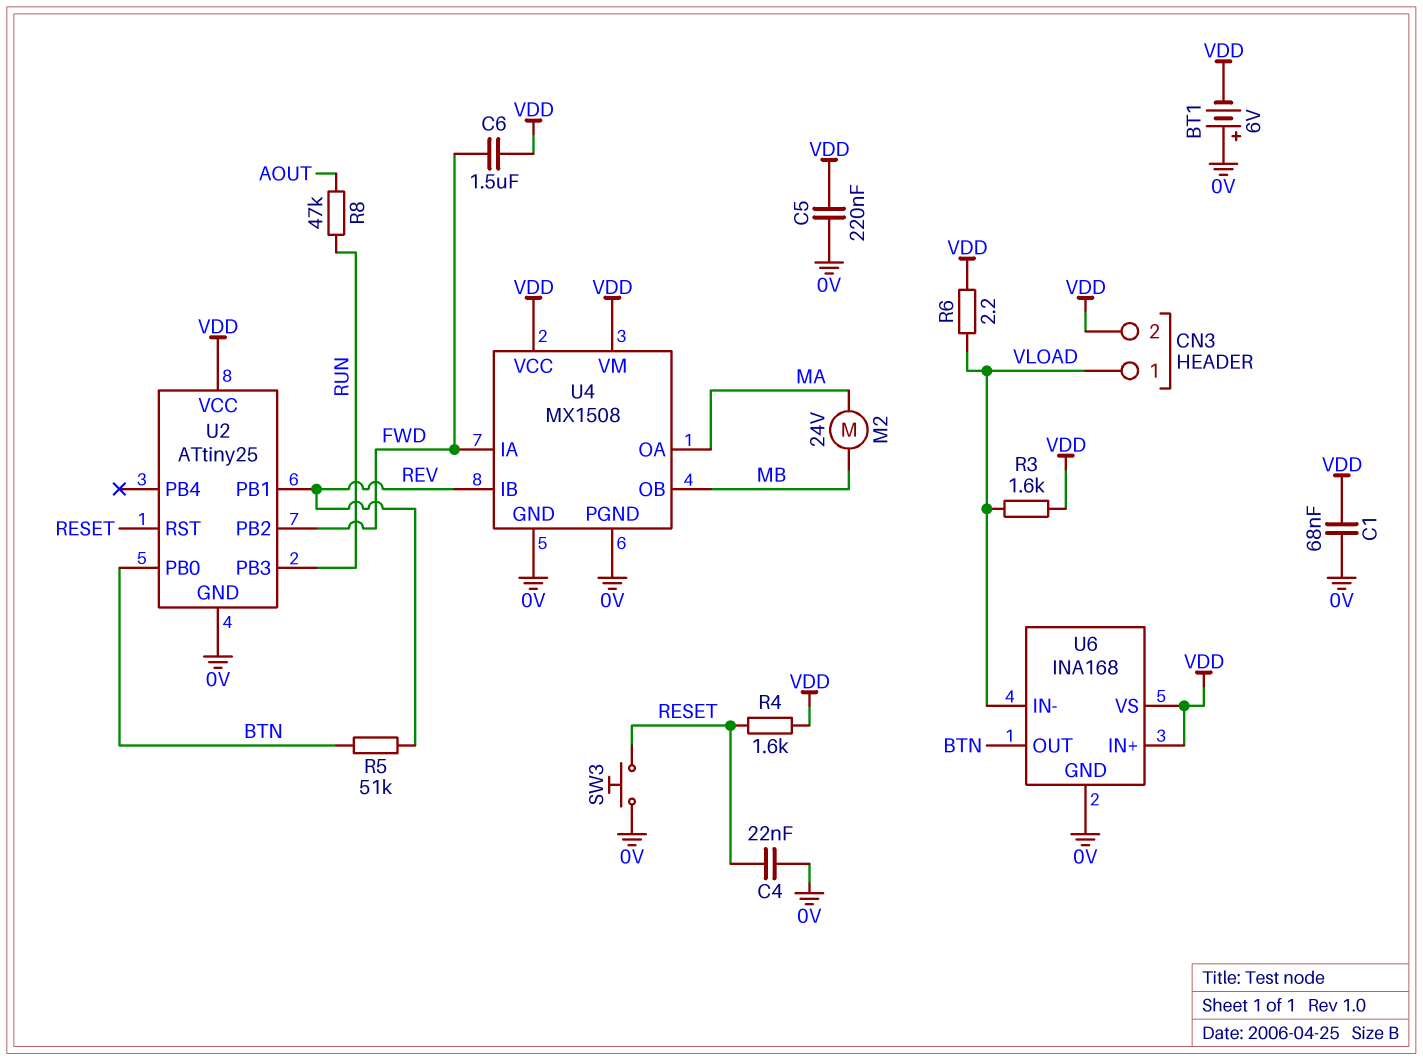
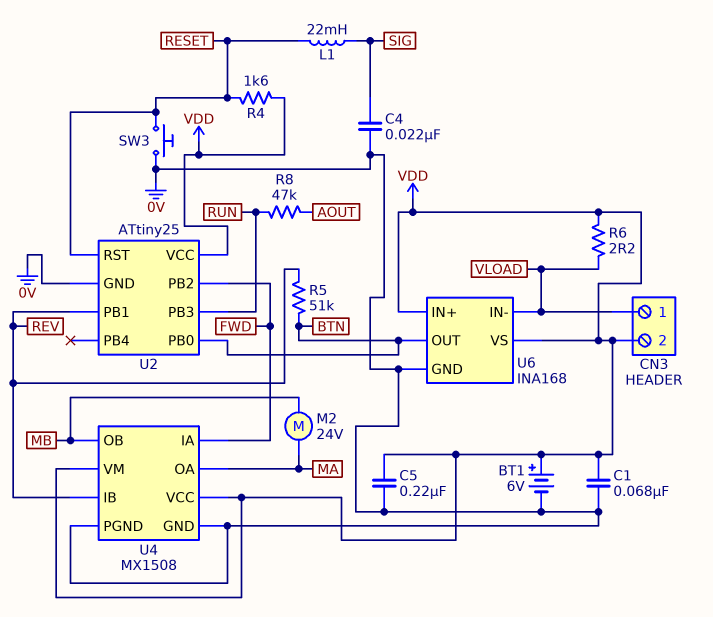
BT1: 6V (plus 0V, minus VDD) -> 6V (plus VDD, minus 0V)
C4: 22nF (0V, RESET) -> 22nF (0V, SIG)
C6: 1.5uF (FWD, VDD) -> none
L1: none -> 22mH (RESET, SIG)
R3: 1.6k (VDD, VLOAD) -> none

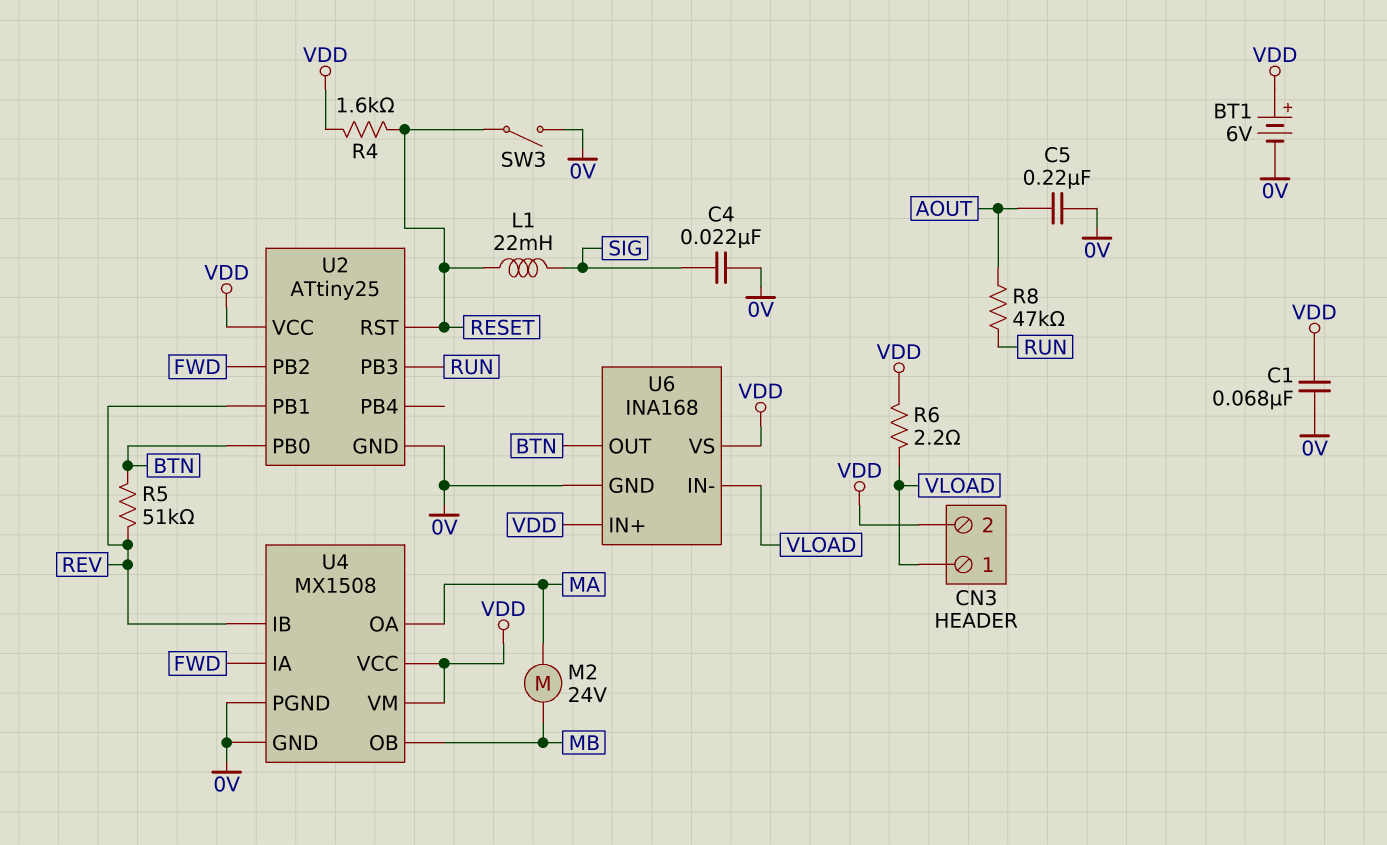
C5: 220nF (0V, VDD) -> 220nF (0V, AOUT)
SW3: button (0V, RESET) -> switch (0V, RESET)

